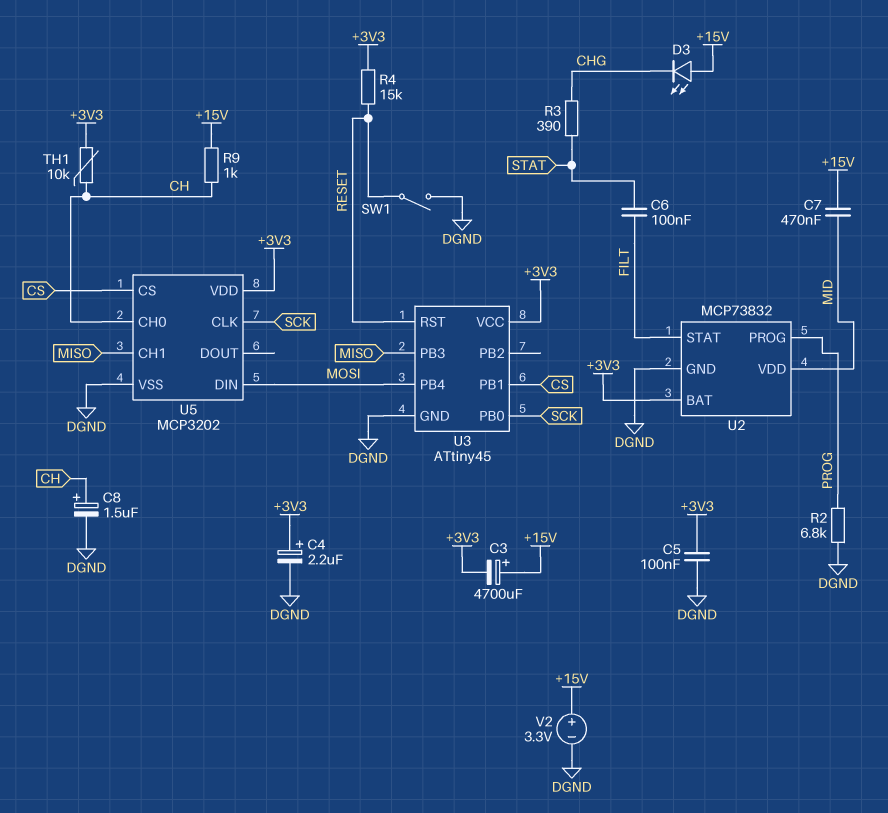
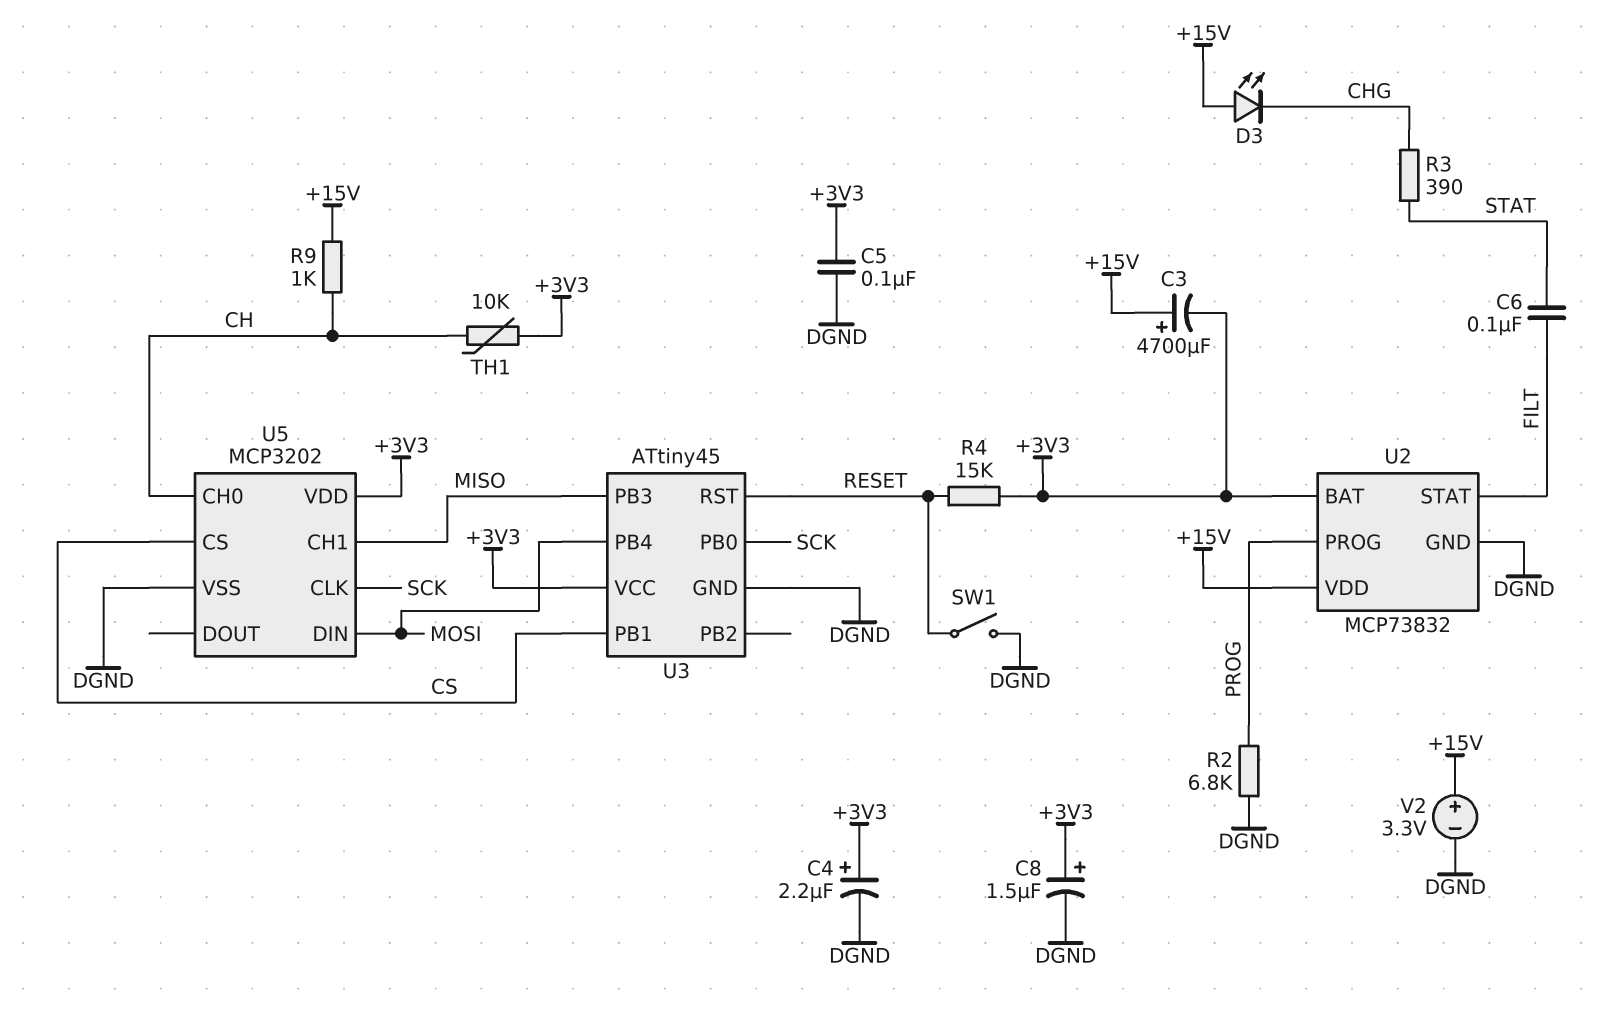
C7: 470nF (+15V, MID) -> none
C8: 1.5uF (plus CH, minus DGND) -> 1.5uF (plus +3V3, minus DGND)
U2 pin VDD: MID -> +15V

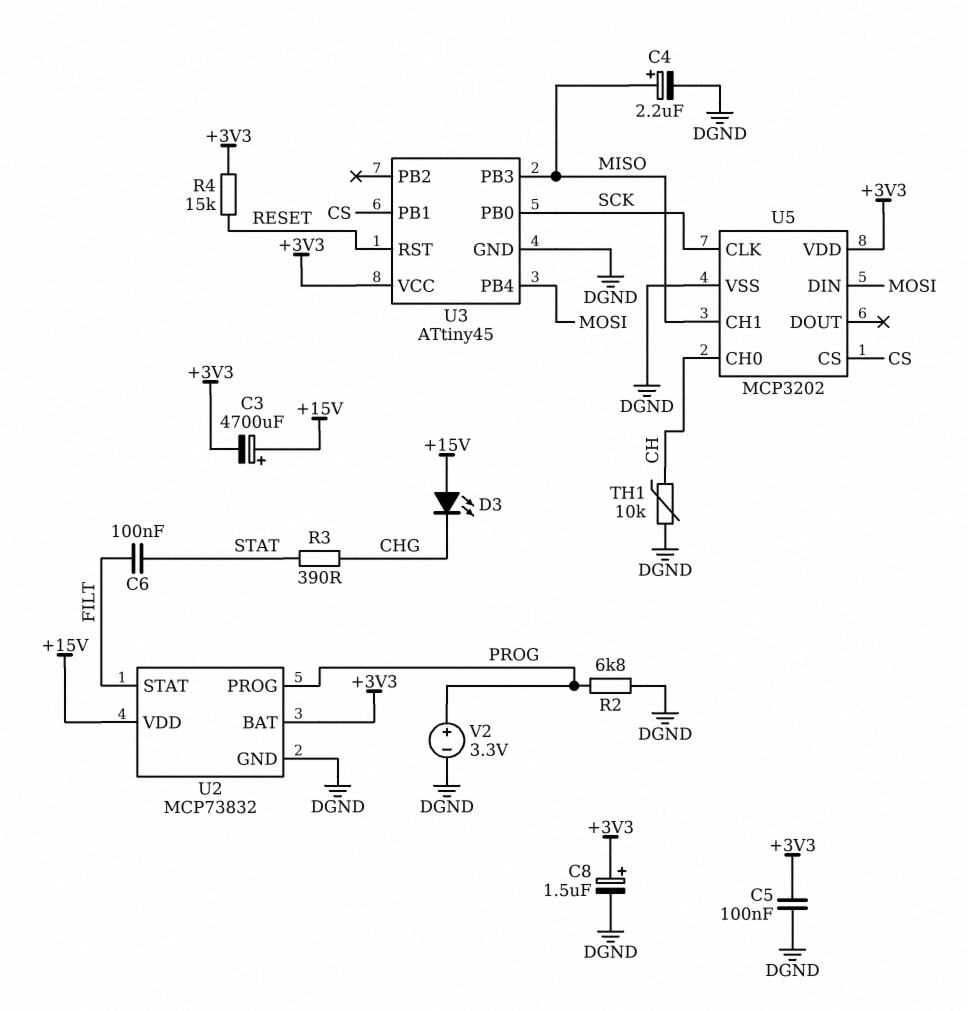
C4: 2.2uF (plus +3V3, minus DGND) -> 2.2uF (plus MISO, minus DGND)
R9: 1k (+15V, CH) -> none
SW1: switch (DGND, RESET) -> none
TH1: 10k (+3V3, CH) -> 10k (CH, DGND)
V2: 3.3V (plus +15V, minus DGND) -> 3.3V (plus PROG, minus DGND)

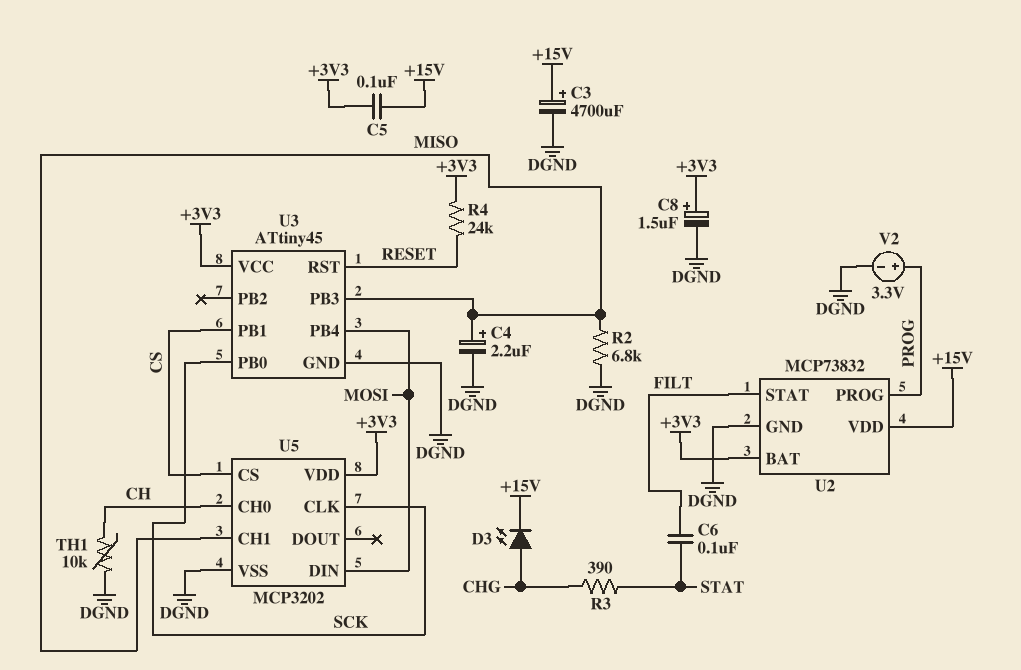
C3: 4700uF (plus +15V, minus +3V3) -> 4700uF (plus +15V, minus DGND)
C5: 100nF (+3V3, DGND) -> 100nF (+3V3, +15V)
D3: LED (A +15V, K CHG) -> LED (A CHG, K +15V)
R2: 6.8k (DGND, PROG) -> 6.8k (DGND, MISO)
R4: 15k (+3V3, RESET) -> 24k (+3V3, RESET)

